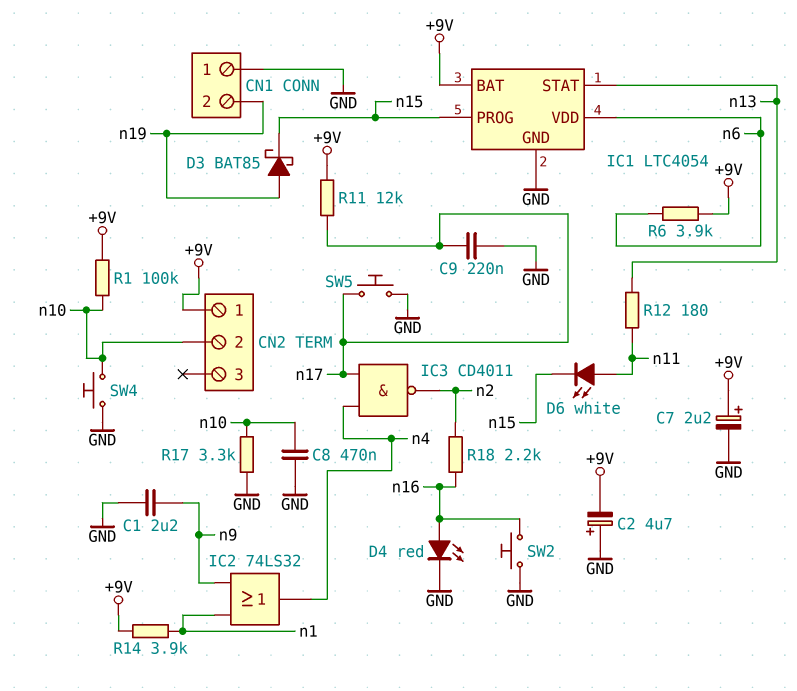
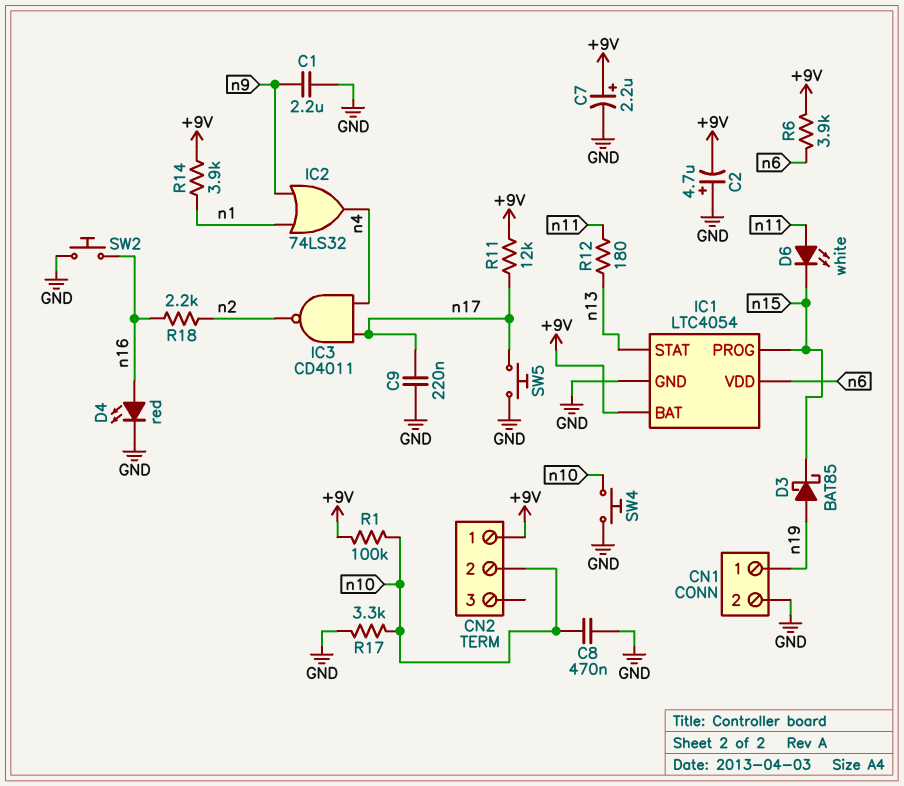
CN1 pin 1: GND -> n19
CN1 pin 2: n19 -> GND

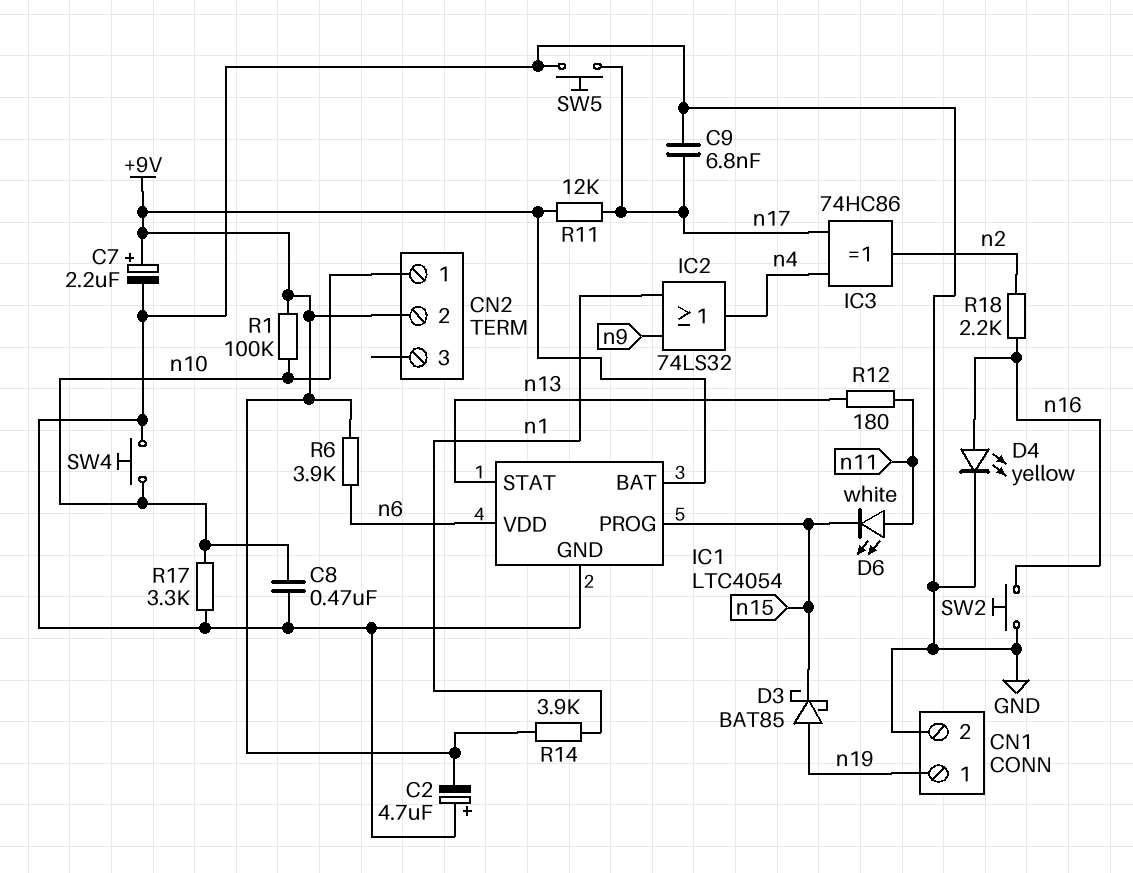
C1: 2.2uF (GND, n9) -> none
C9: 220nF (GND, n17) -> 6.8nF (GND, n17)
CN2 pin 1: +9V -> n10
CN2 pin 2: n10 -> +9V
D4: LED red (A n16, K GND) -> LED yellow (A n16, K GND)
IC3: NAND CD4011 (in n4, in n17, out n2) -> XOR 74HC86 (in n4, in n17, out n2)

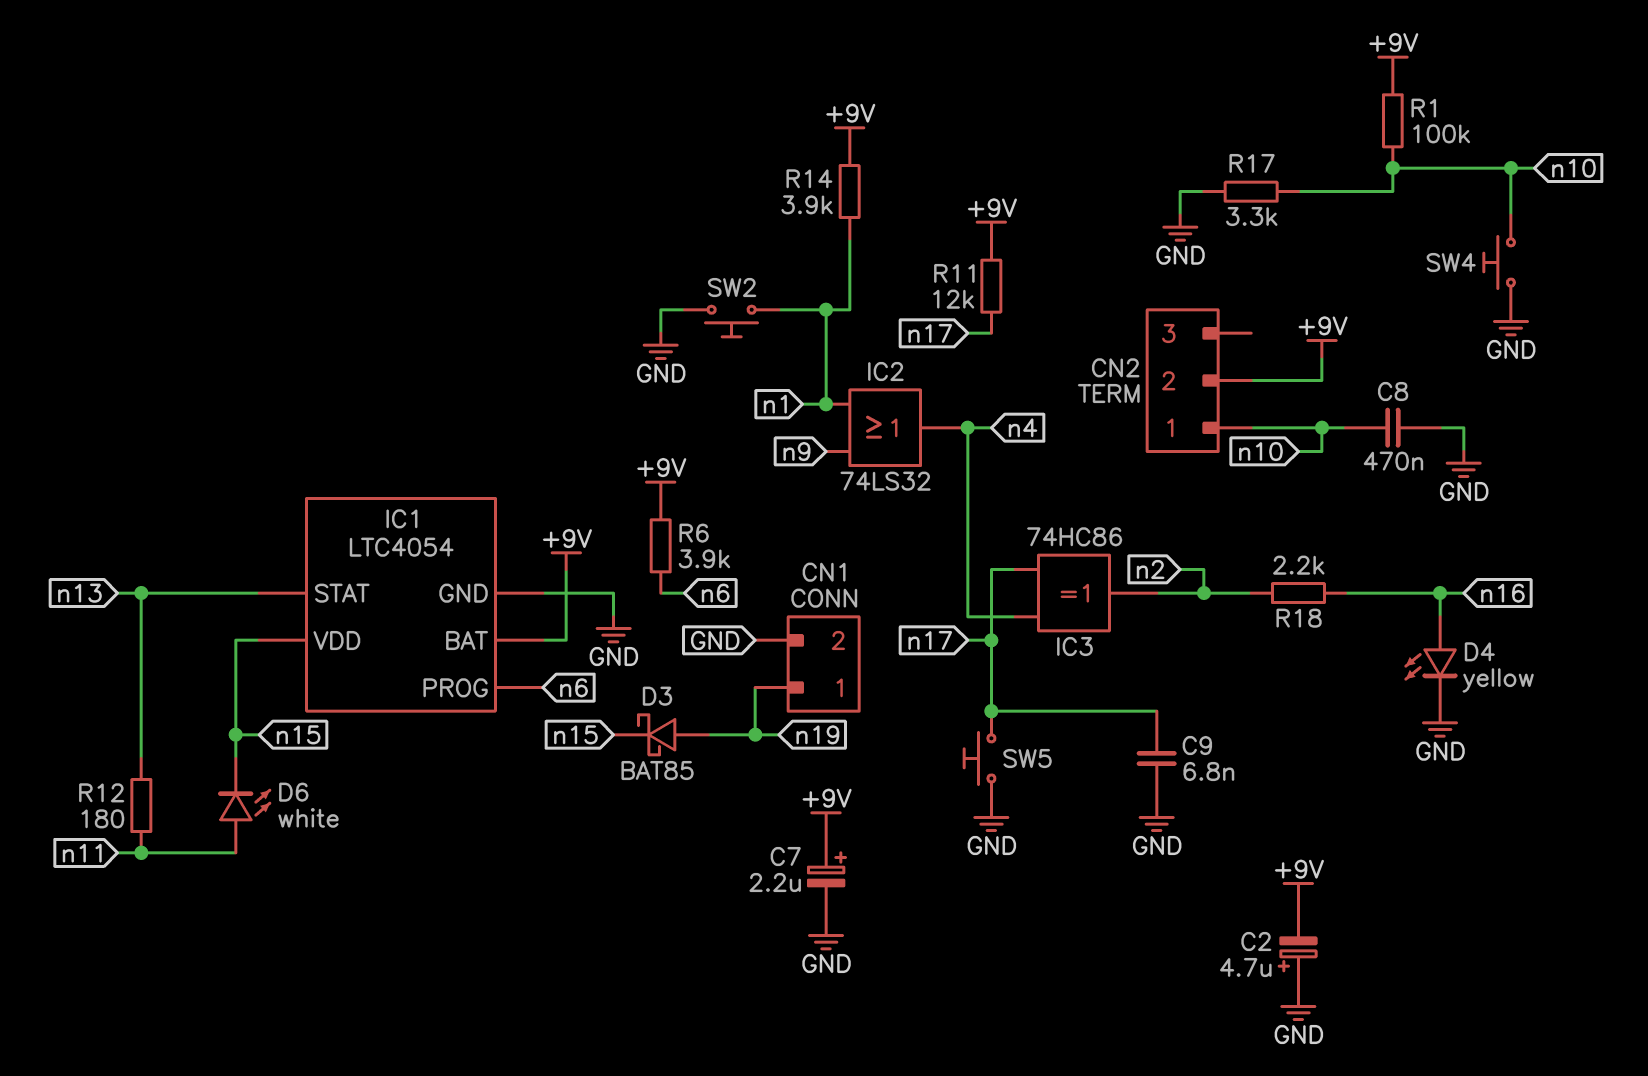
IC1 pin PROG: n15 -> n6
IC1 pin VDD: n6 -> n15
SW2: button (GND, n16) -> button (GND, n1)

